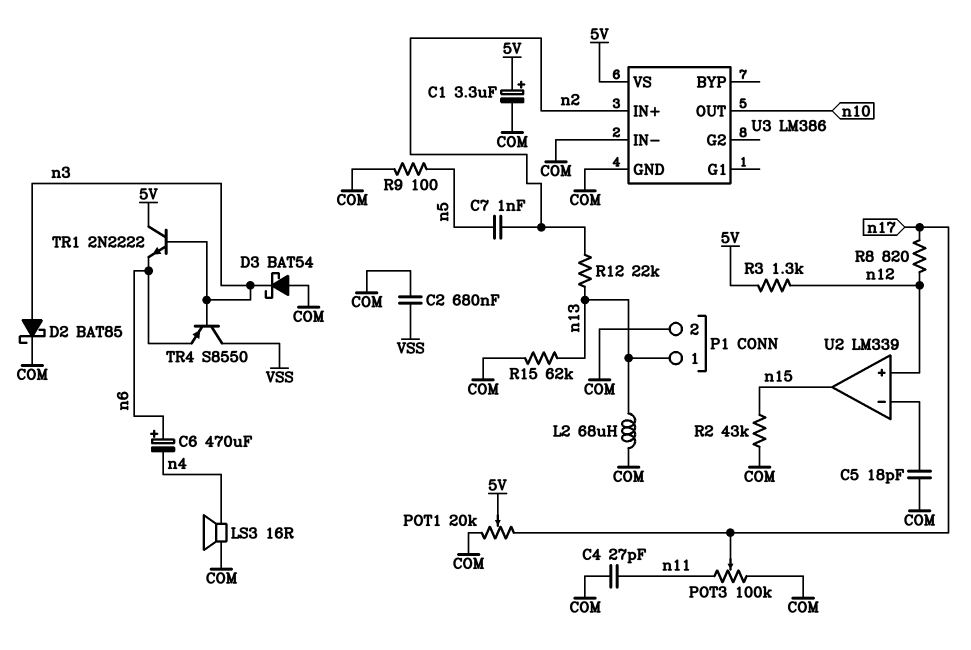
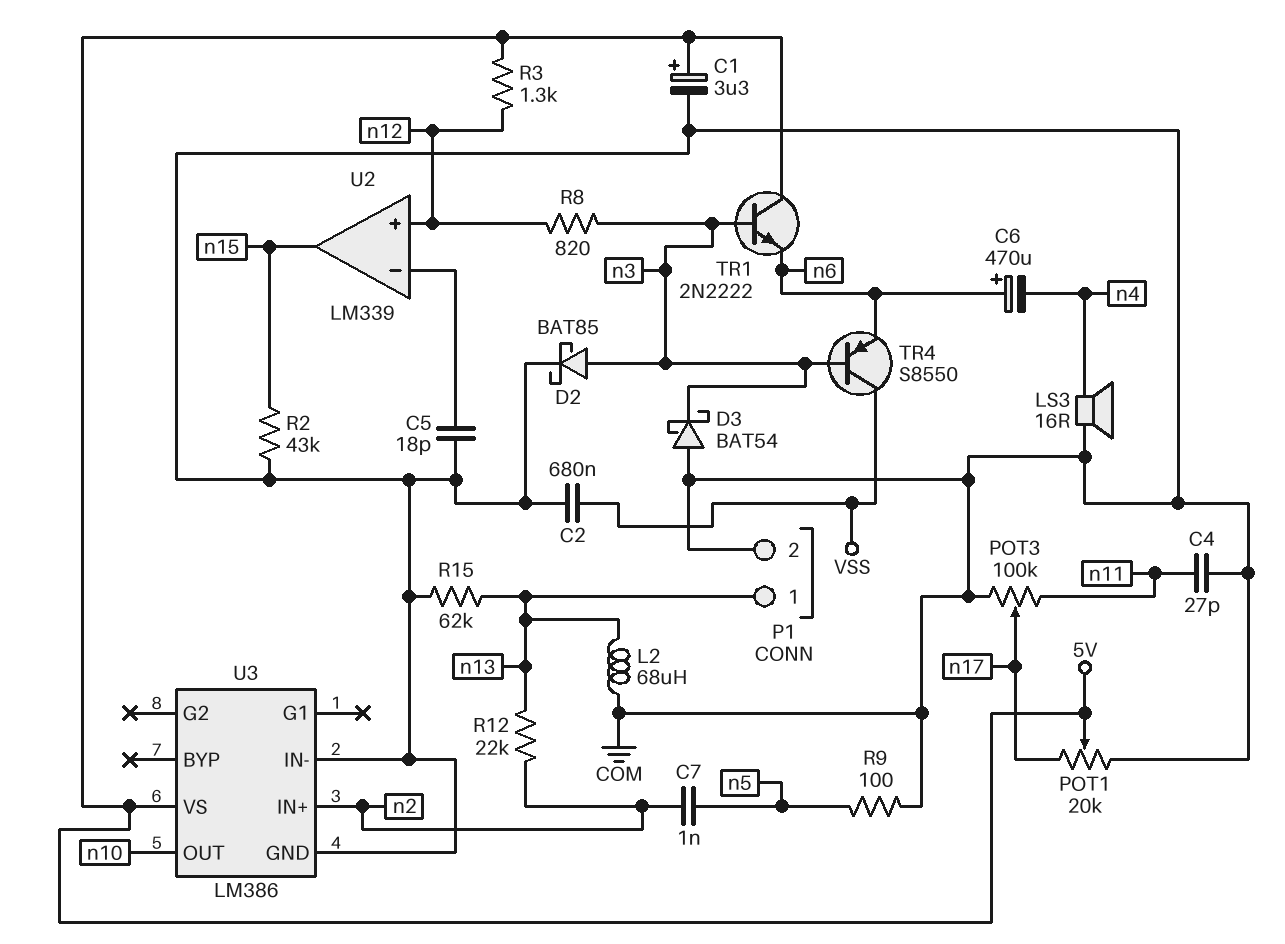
R8: 820 (n12, n17) -> 820 (n3, n12)

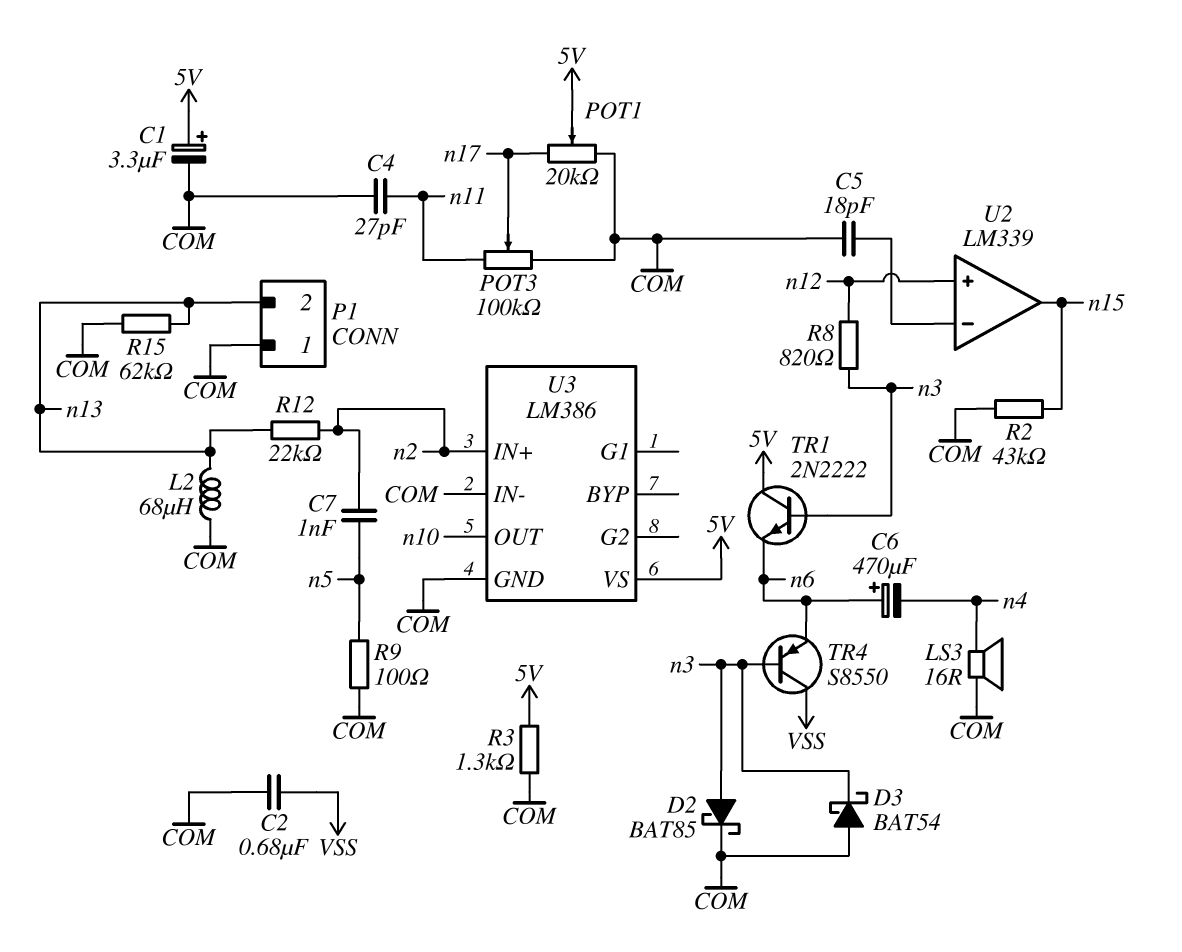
P1 pin 1: n13 -> COM
P1 pin 2: COM -> n13
R3: 1.3k (5V, n12) -> 1.3k (5V, COM)

